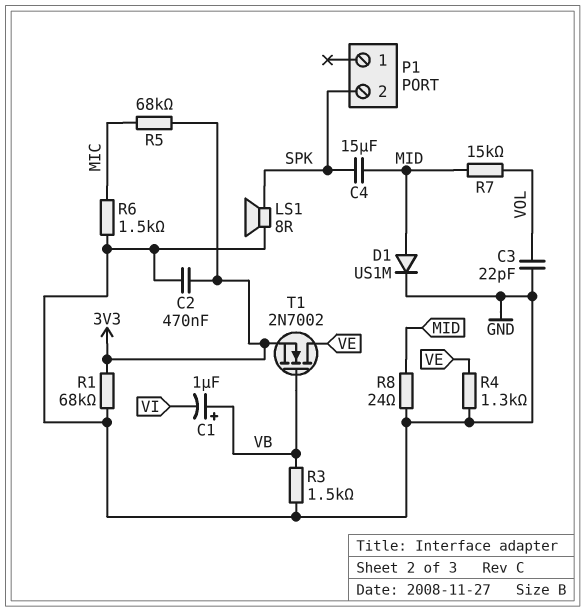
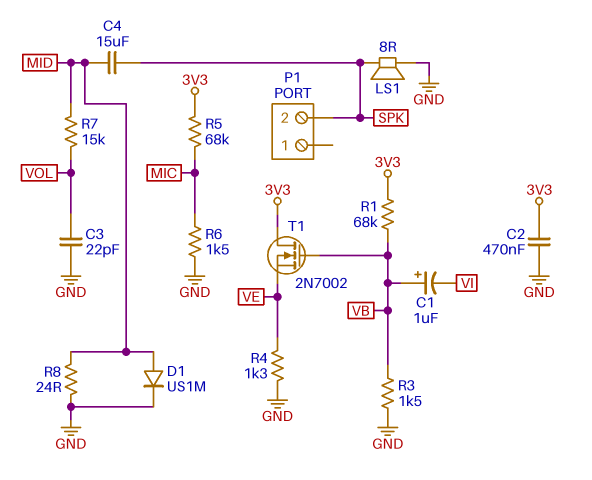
R1: 68k (3V3, GND) -> 68k (3V3, VB)
T1: NMOS 2N7002 (G VB, D VE, S 3V3) -> NMOS 2N7002 (G VB, D 3V3, S VE)

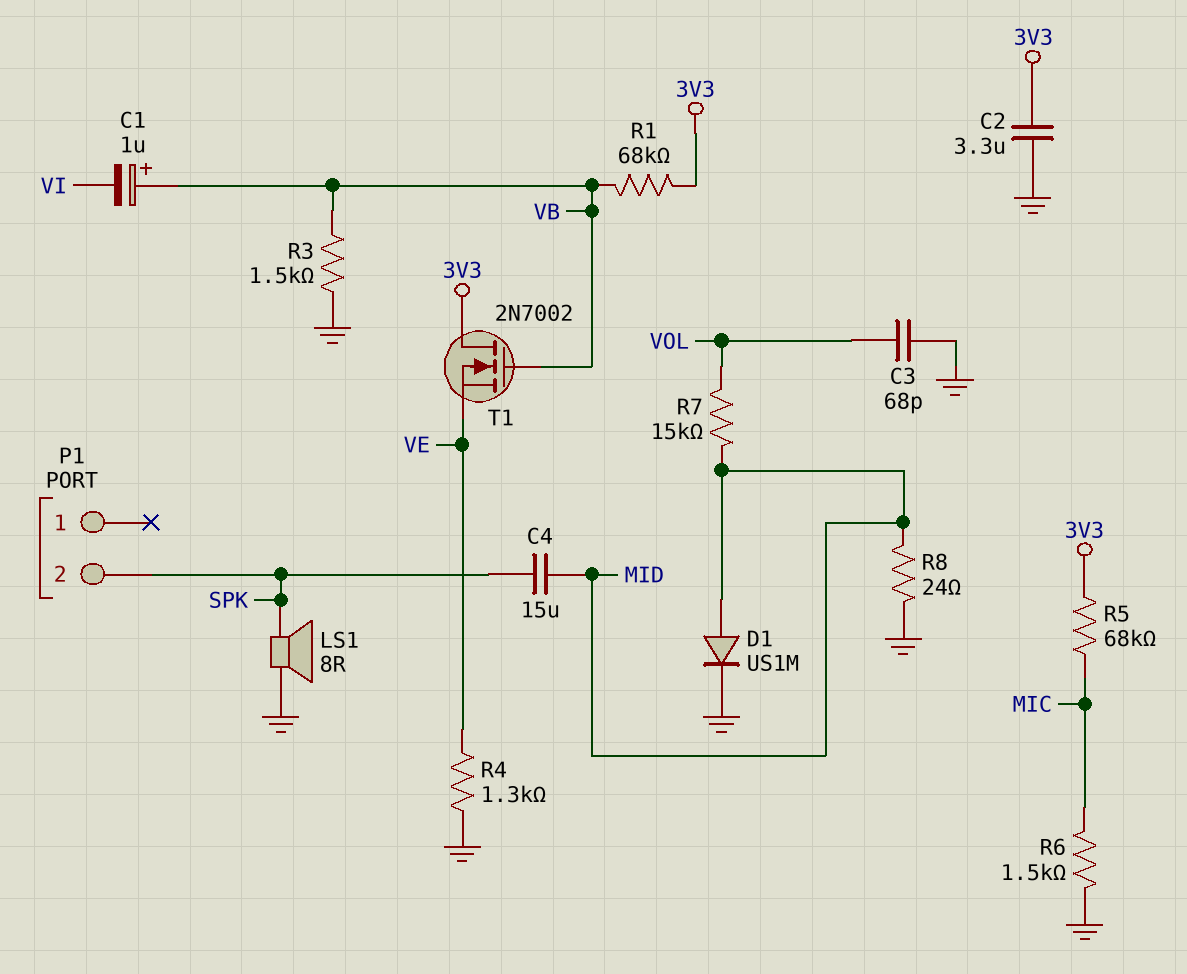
C2: 470nF (3V3, GND) -> 3.3uF (3V3, GND)
C3: 22pF (GND, VOL) -> 68pF (GND, VOL)

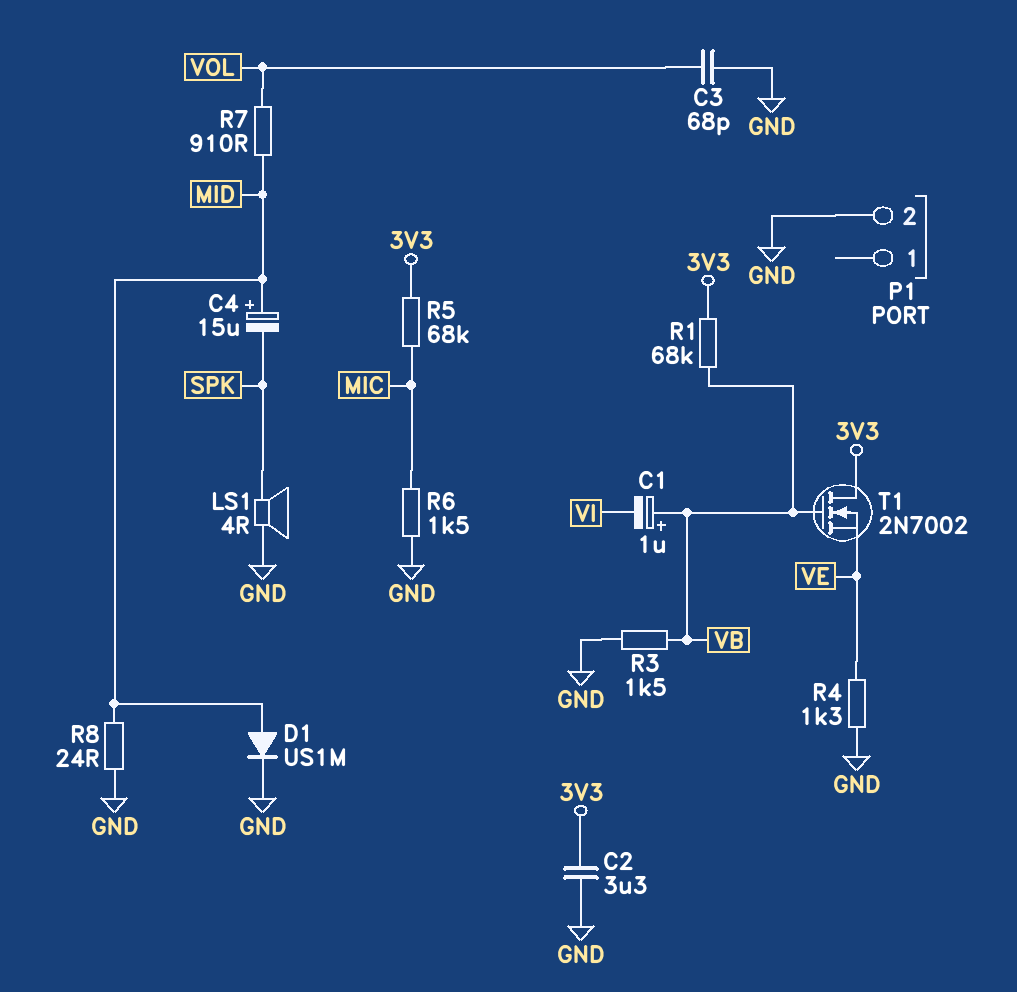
C4: 15uF (MID, SPK) -> 15uF (plus MID, minus SPK)
LS1: speaker 8R (GND, SPK) -> speaker 4R (GND, SPK)
P1 pin 2: SPK -> GND
R7: 15k (MID, VOL) -> 910 (MID, VOL)

